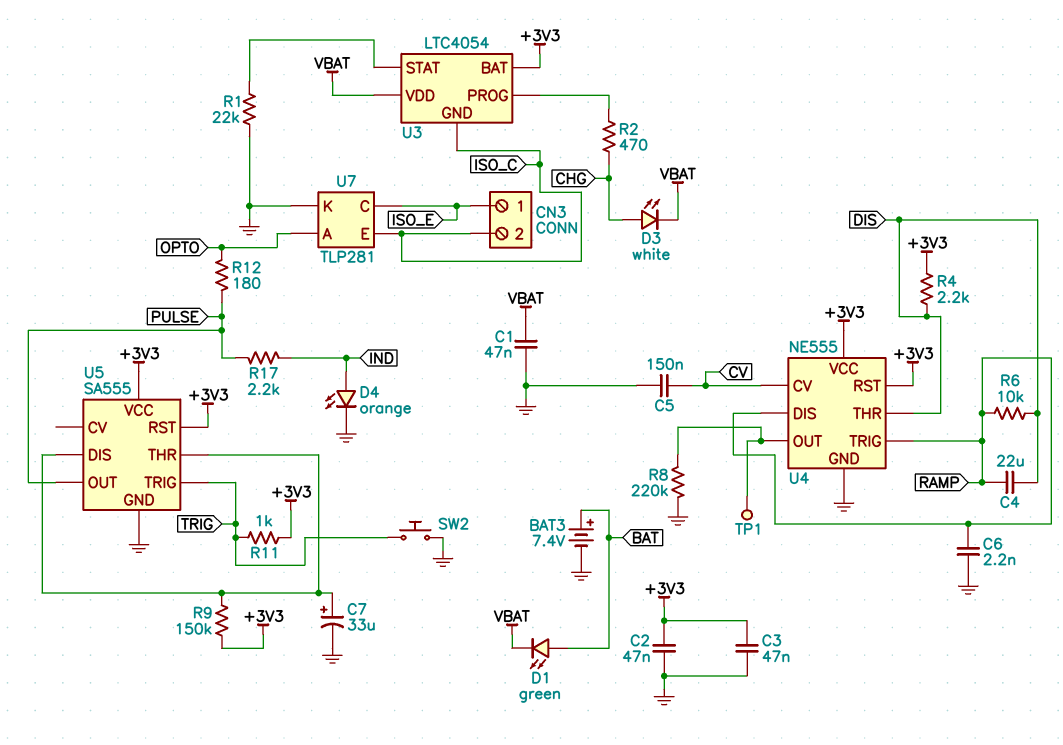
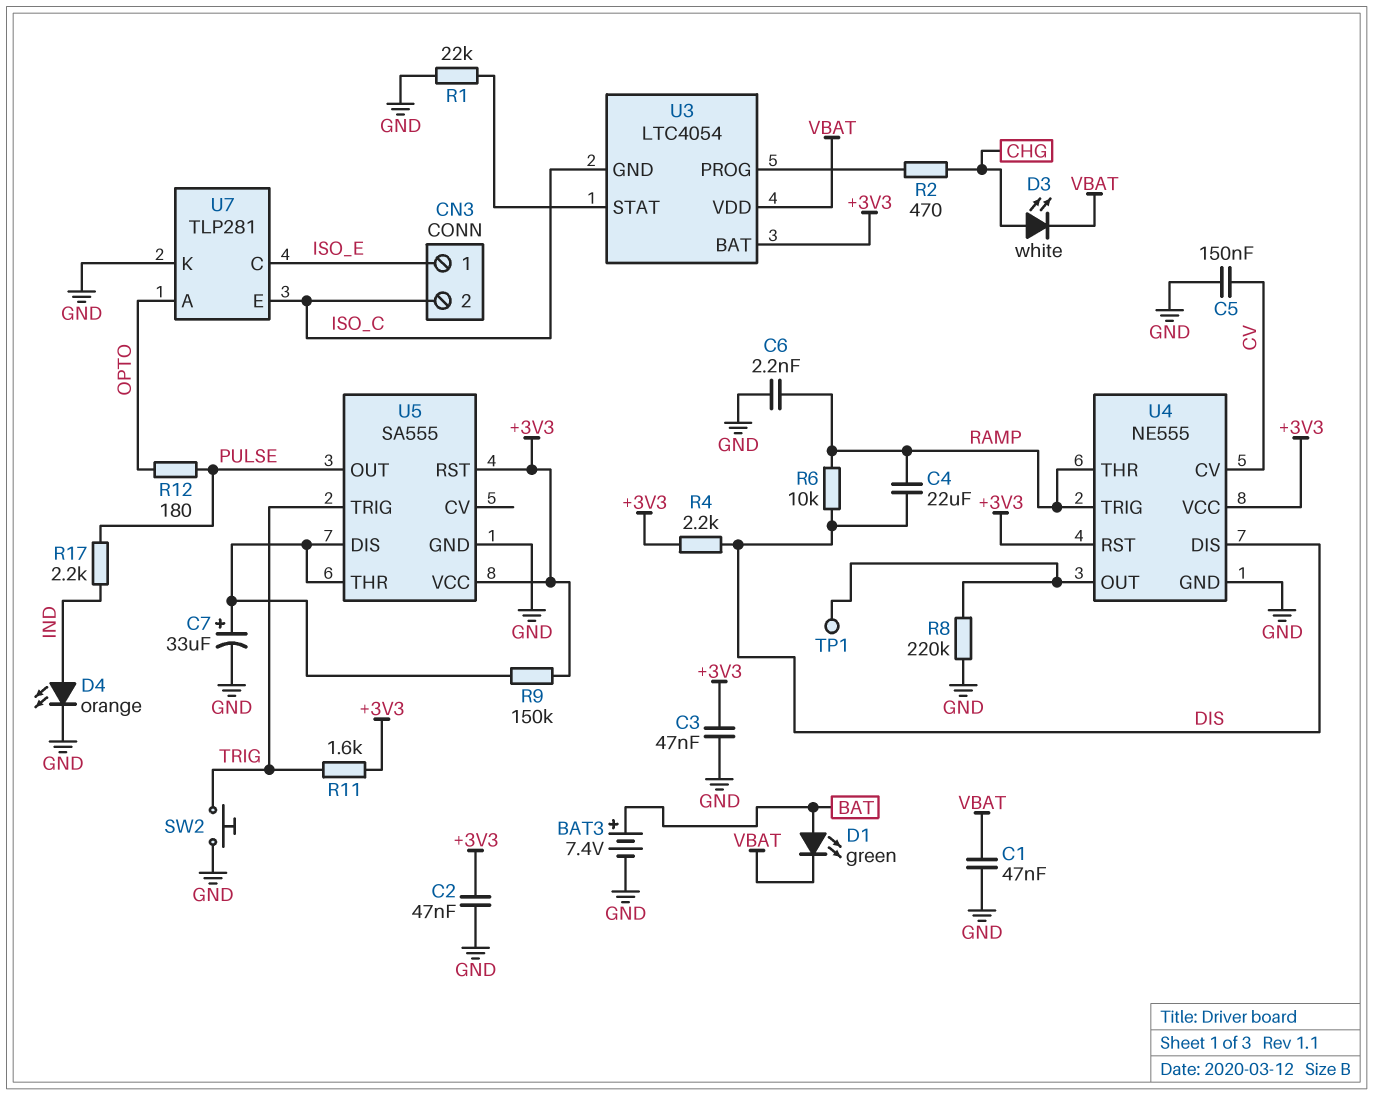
R11: 1k (+3V3, TRIG) -> 1.6k (+3V3, TRIG)
U4 pin DIS: RAMP -> DIS
U4 pin THR: DIS -> RAMP

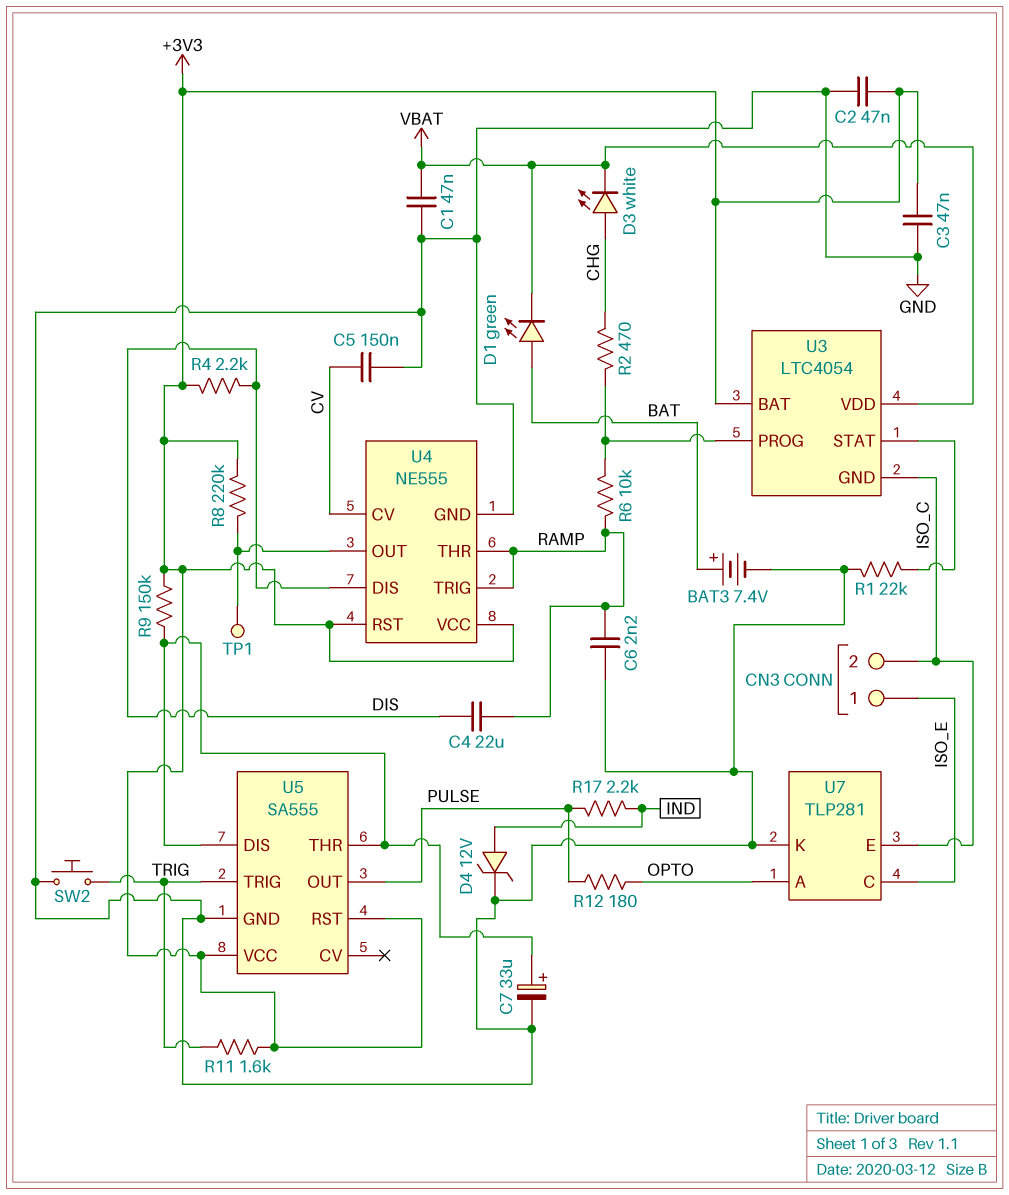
D4: LED orange (A IND, K GND) -> zener 12V (A IND, K GND)
R6: 10k (DIS, RAMP) -> 10k (RAMP, U3/PROG)
R8: 220k (GND, U4/OUT) -> 220k (+3V3, U4/OUT)

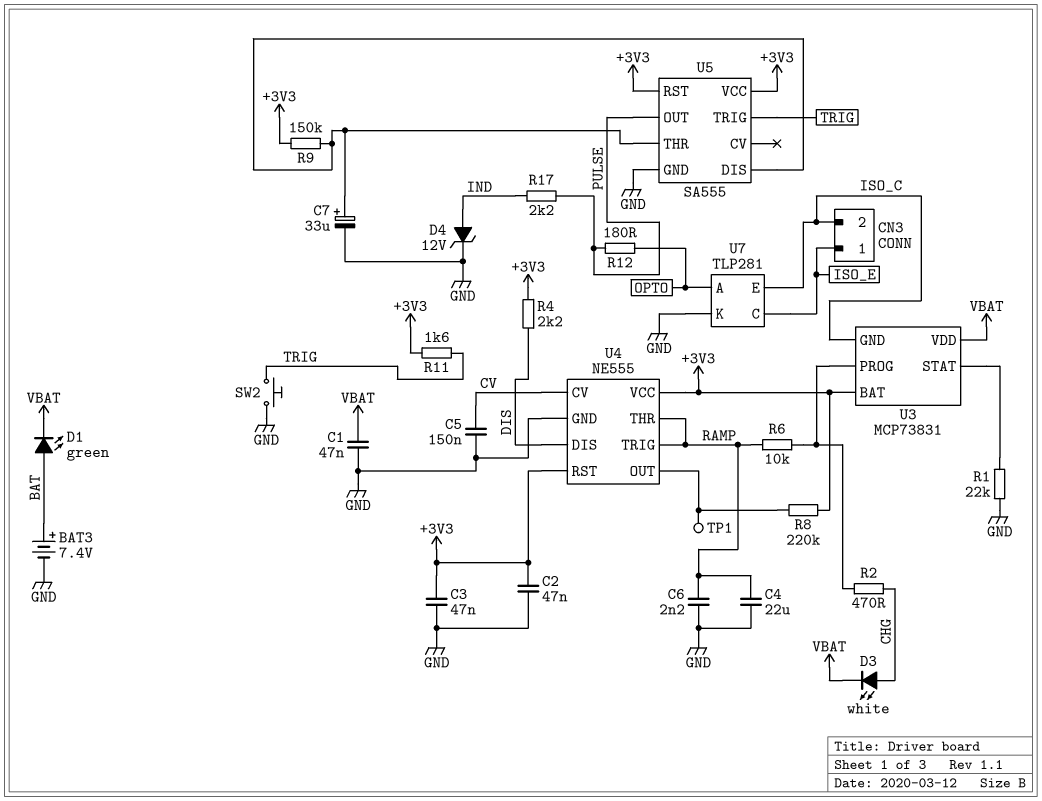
C4: 22uF (DIS, RAMP) -> 22uF (GND, RAMP)
U3: LTC4054 -> MCP73831

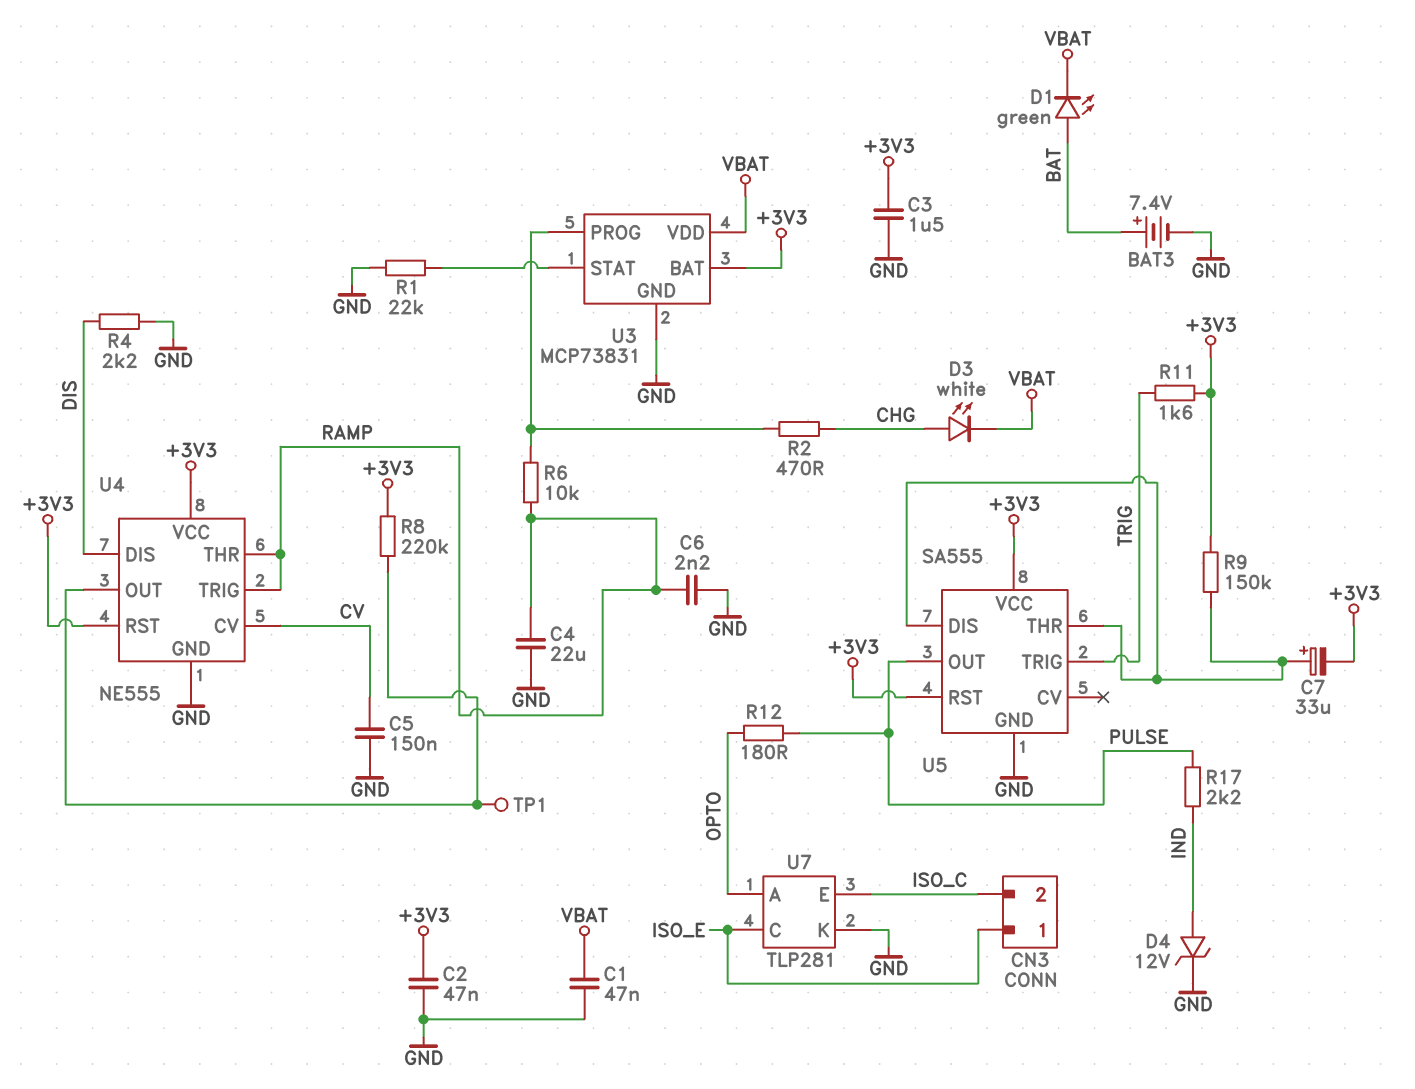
C3: 47nF (+3V3, GND) -> 1.5uF (+3V3, GND)
C7: 33uF (plus U5/DIS, minus GND) -> 33uF (plus U5/DIS, minus +3V3)
R4: 2.2k (+3V3, DIS) -> 2.2k (DIS, GND)
SW2: button (GND, TRIG) -> none
U3 pin GND: ISO_C -> GND

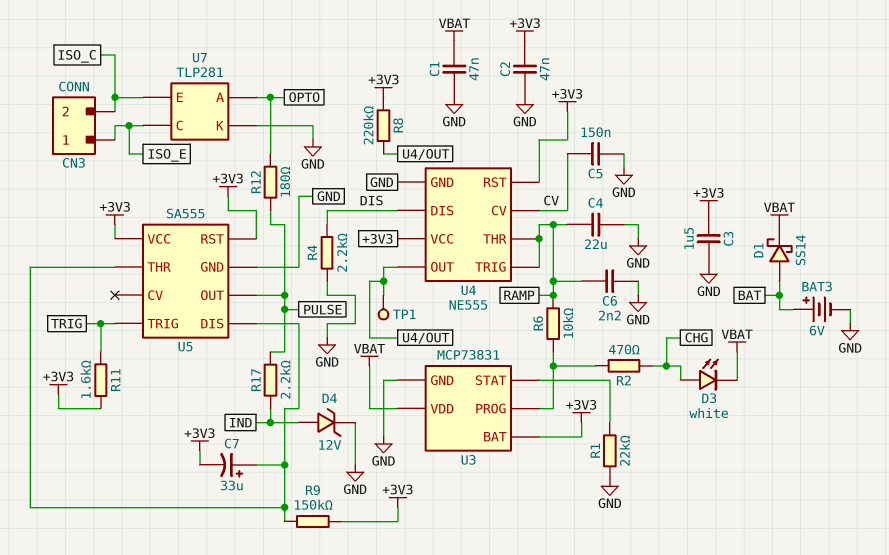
BAT3: 7.4V (plus BAT, minus GND) -> 6V (plus BAT, minus GND)
D1: LED green (A BAT, K VBAT) -> schottky SS14 (A BAT, K VBAT)

